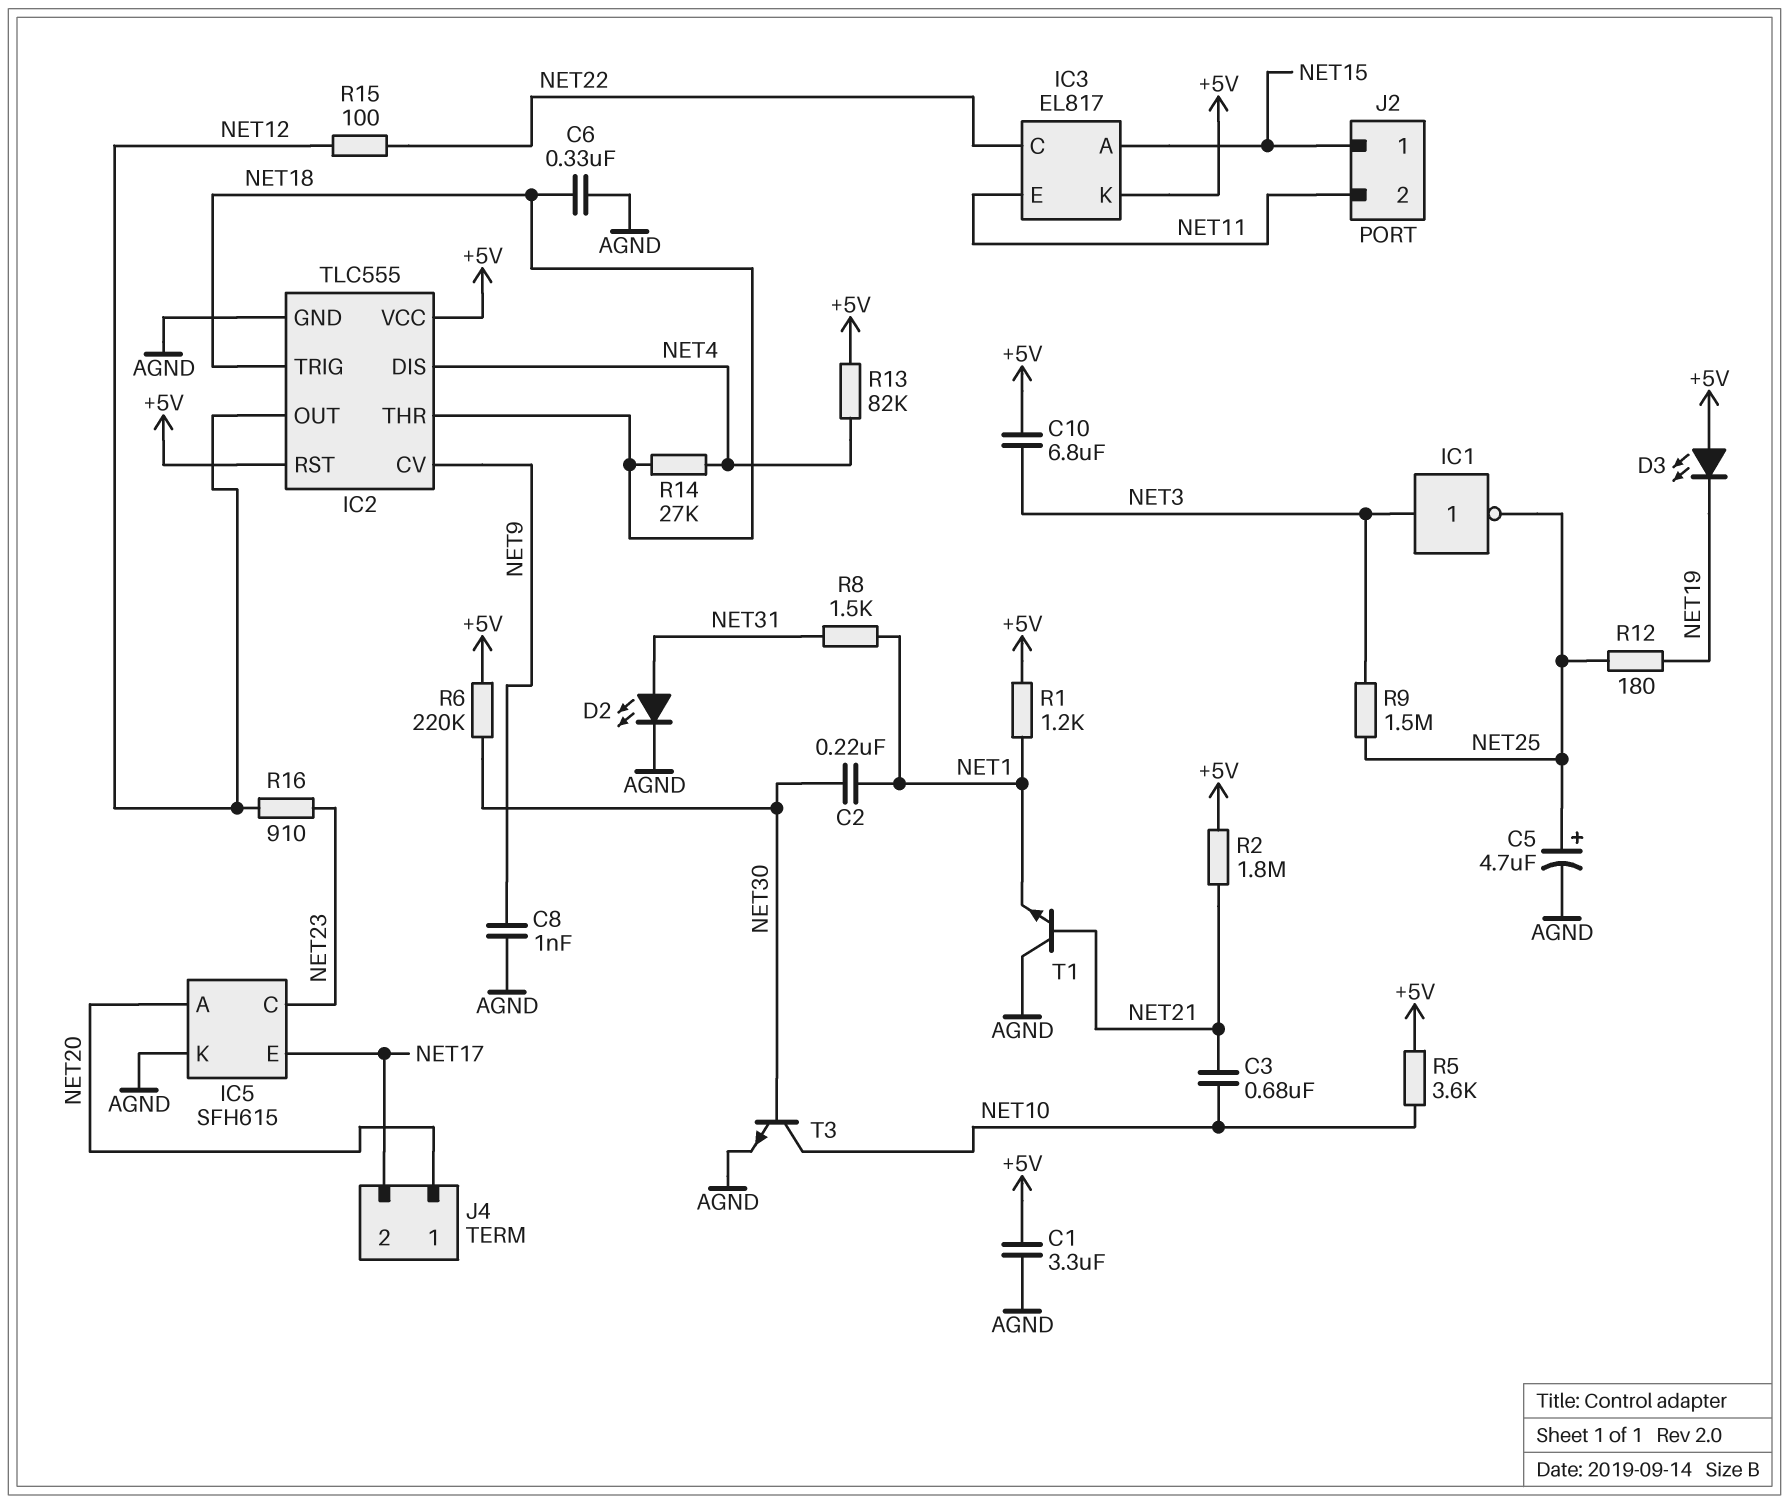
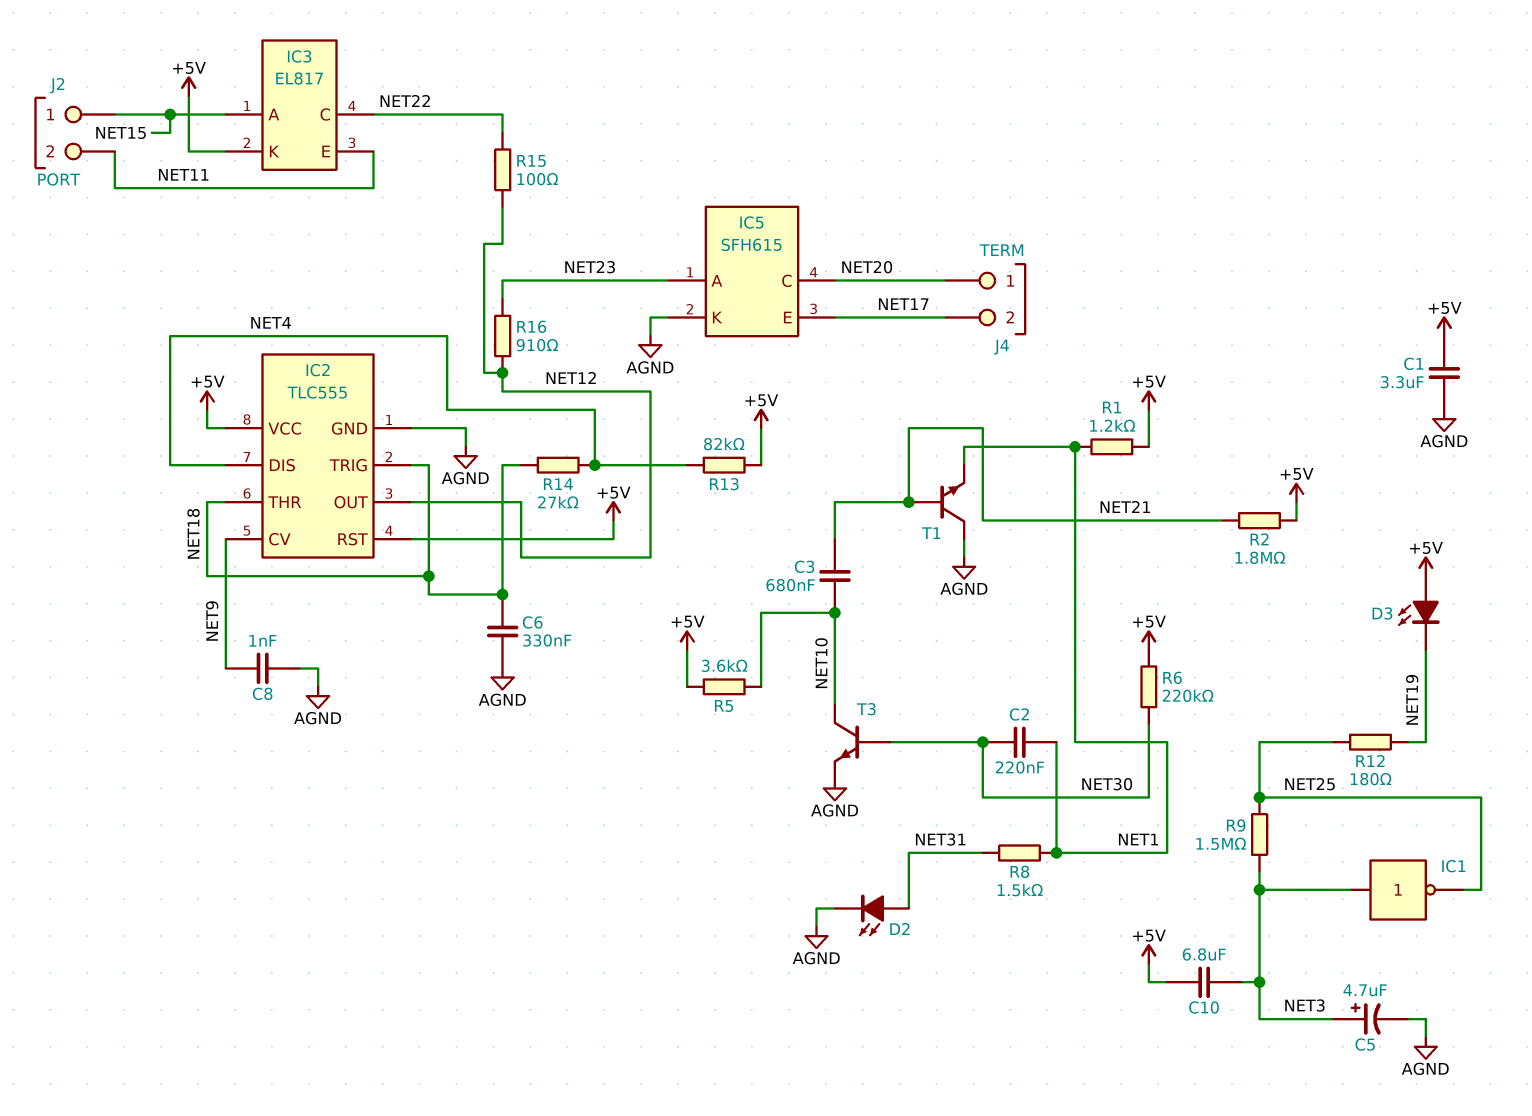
C5: 4.7uF (plus NET25, minus AGND) -> 4.7uF (plus NET3, minus AGND)
IC5 pin A: NET20 -> NET23
IC5 pin C: NET23 -> NET20

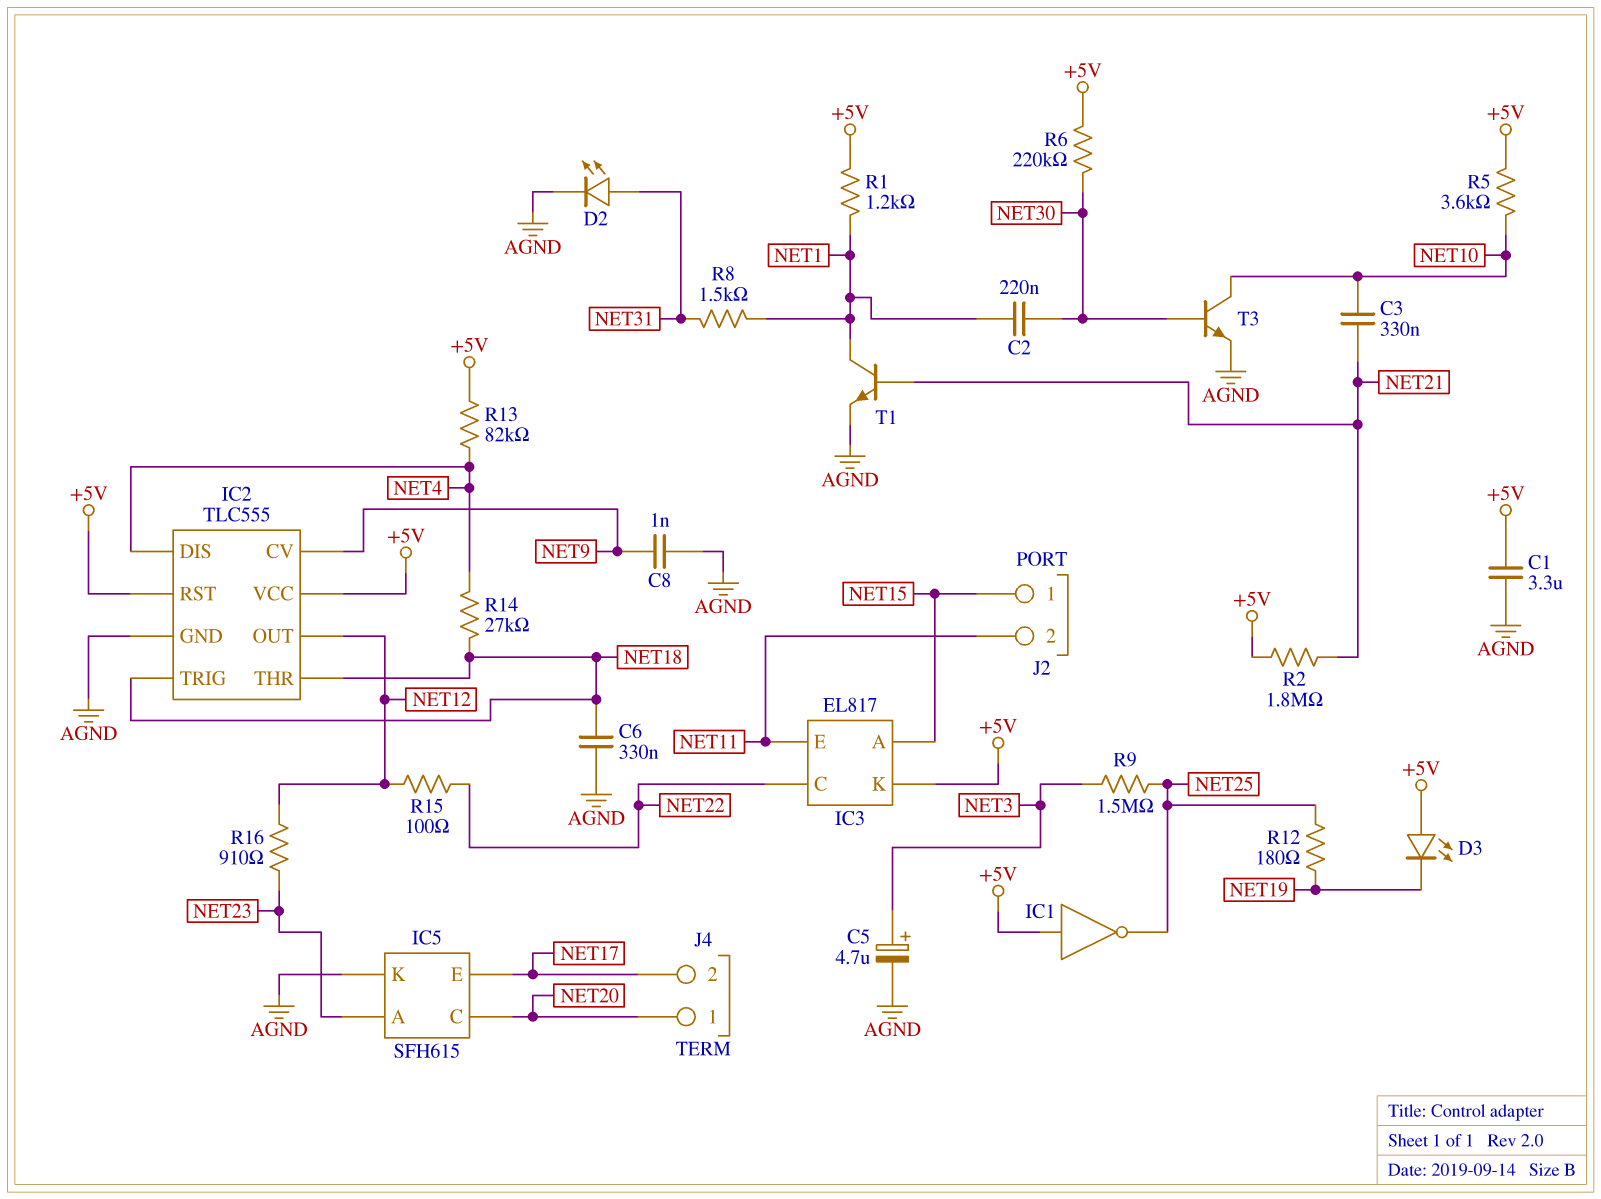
C3: 680nF (NET10, NET21) -> 330nF (NET10, NET21)
C10: 6.8uF (+5V, NET3) -> none
IC1: NOT (in NET3, out NET25) -> NOT (in +5V, out NET25)
T1: NPN (B NET21, C AGND, E NET1) -> NPN (B NET21, C NET1, E AGND)

